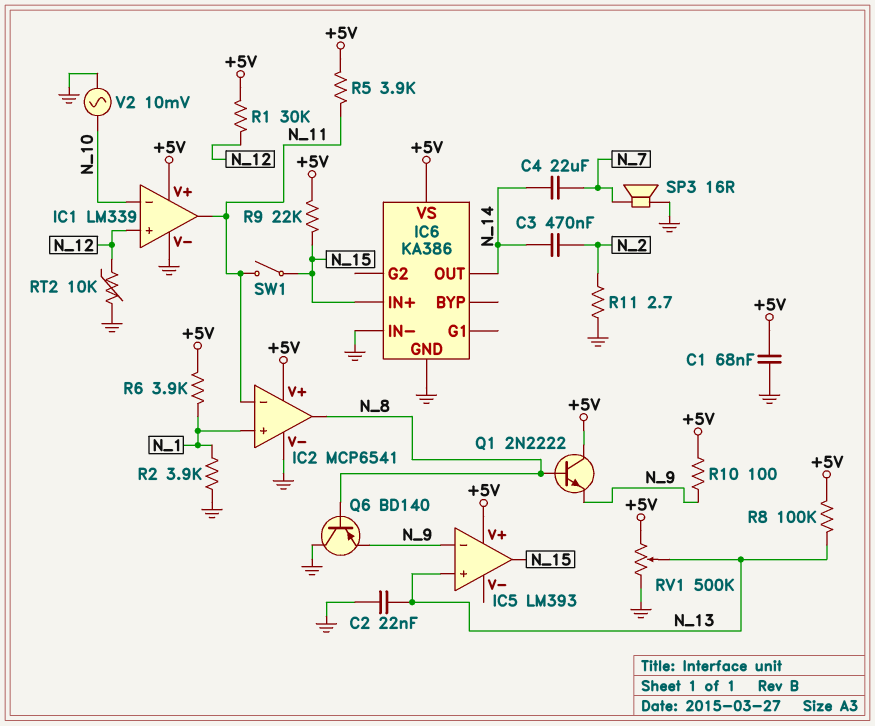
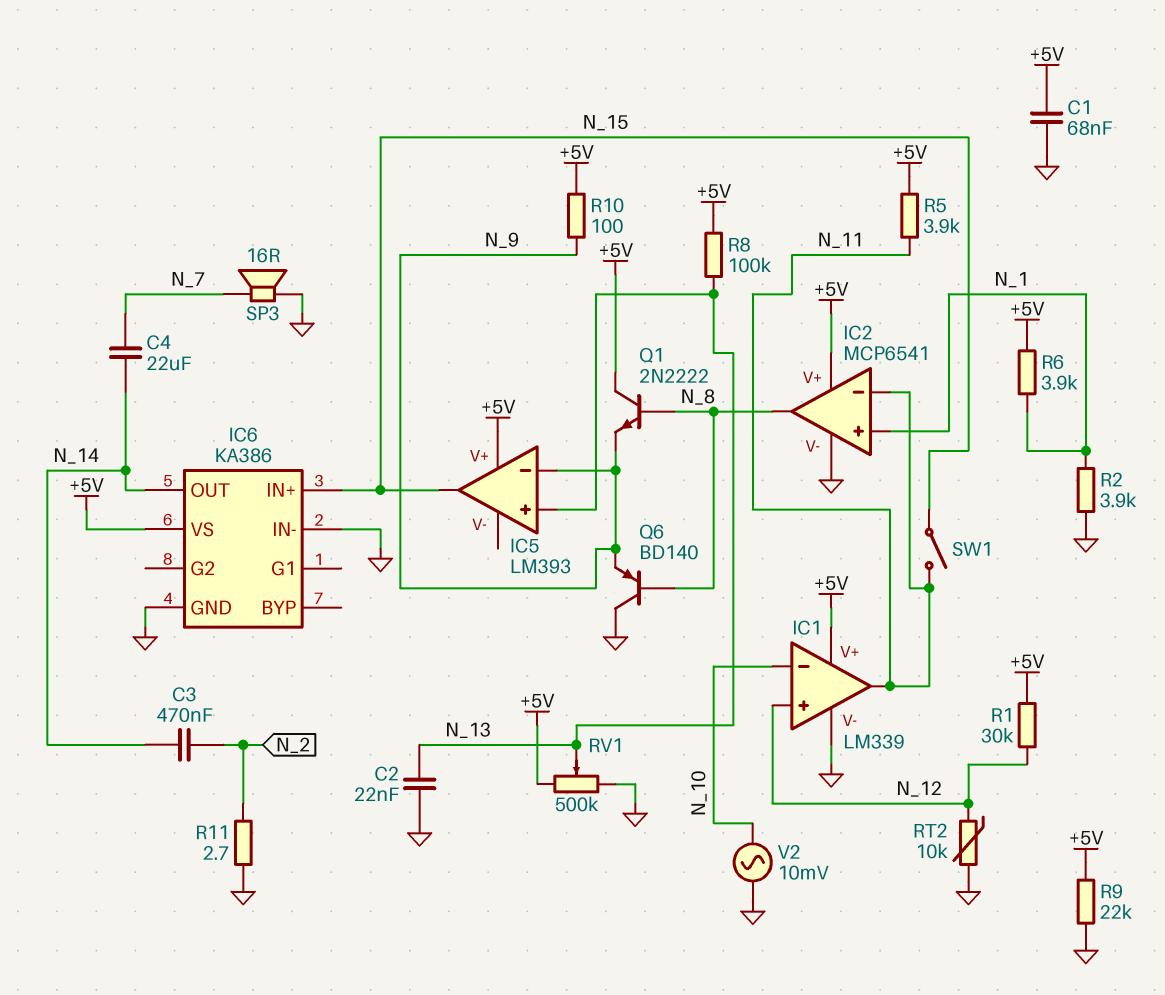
R9: 22k (+5V, N_15) -> 22k (+5V, GND)

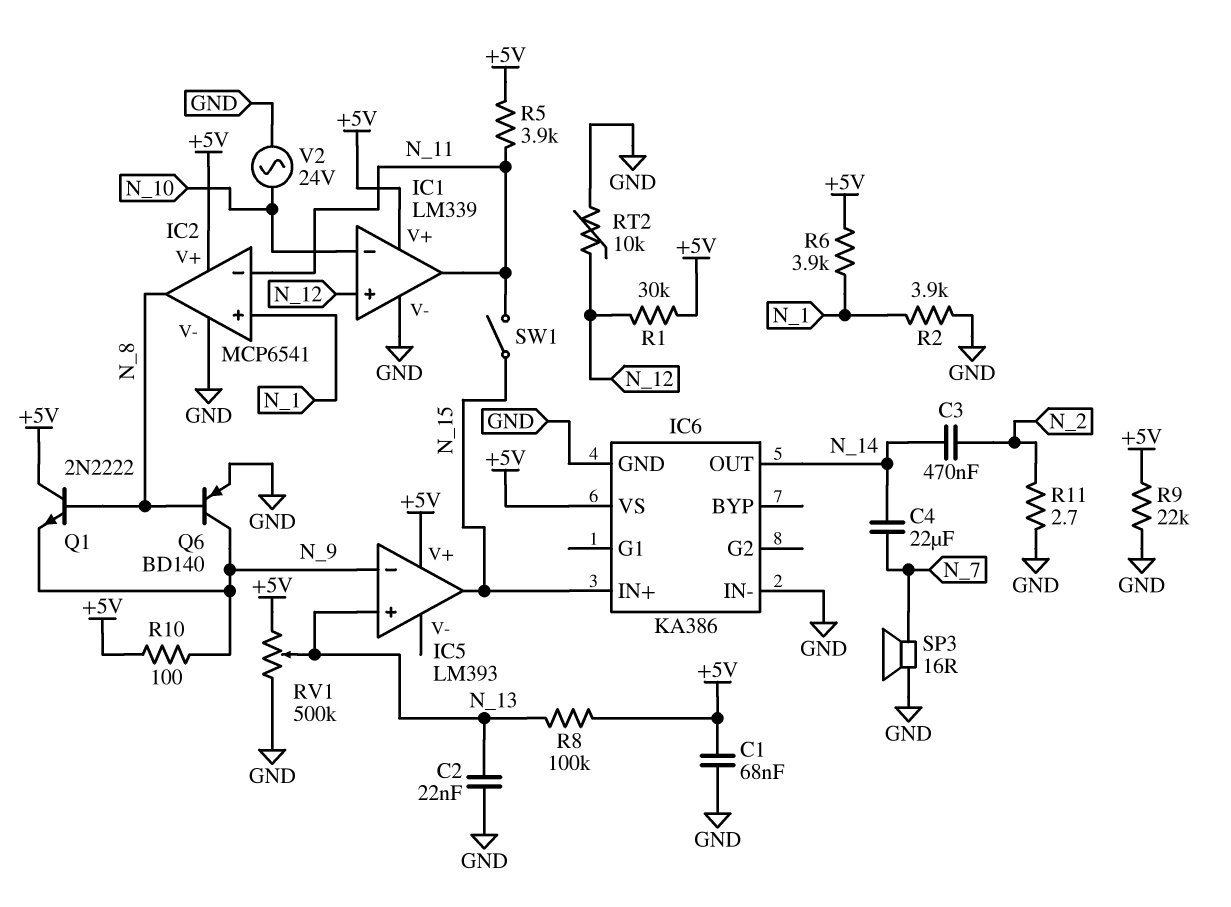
Q6: PNP BD140 (B N_8, C GND, E N_9) -> PNP BD140 (B N_8, C N_9, E GND)
V2: AC 10mV (GND, N_10) -> AC 24V (GND, N_10)

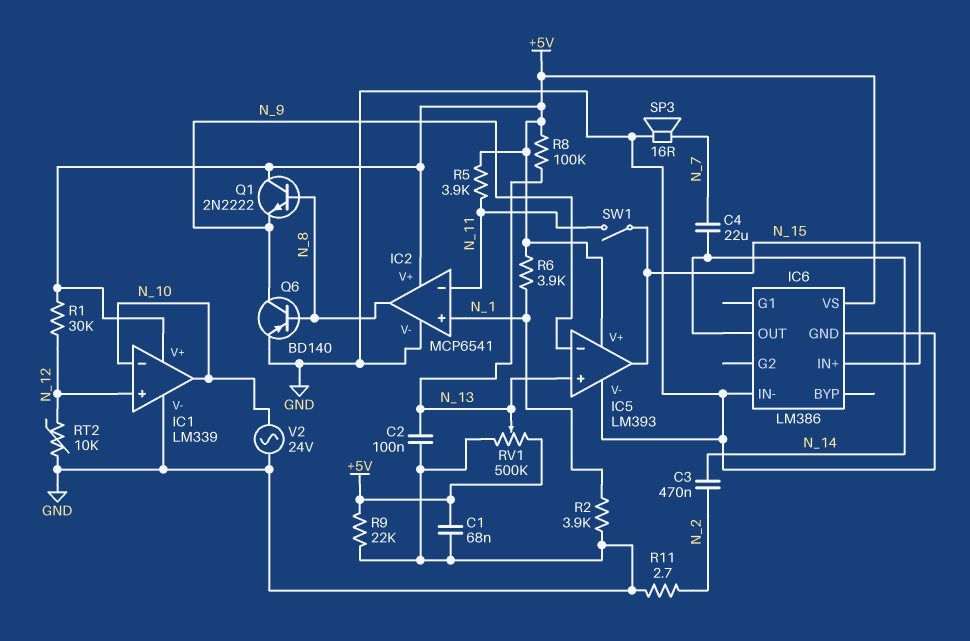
C2: 22nF (GND, N_13) -> 100nF (GND, N_13)
IC1 pin out: N_11 -> N_10
IC5 pin V-: none -> GND
IC6: KA386 -> LM386
R10: 100 (+5V, N_9) -> none

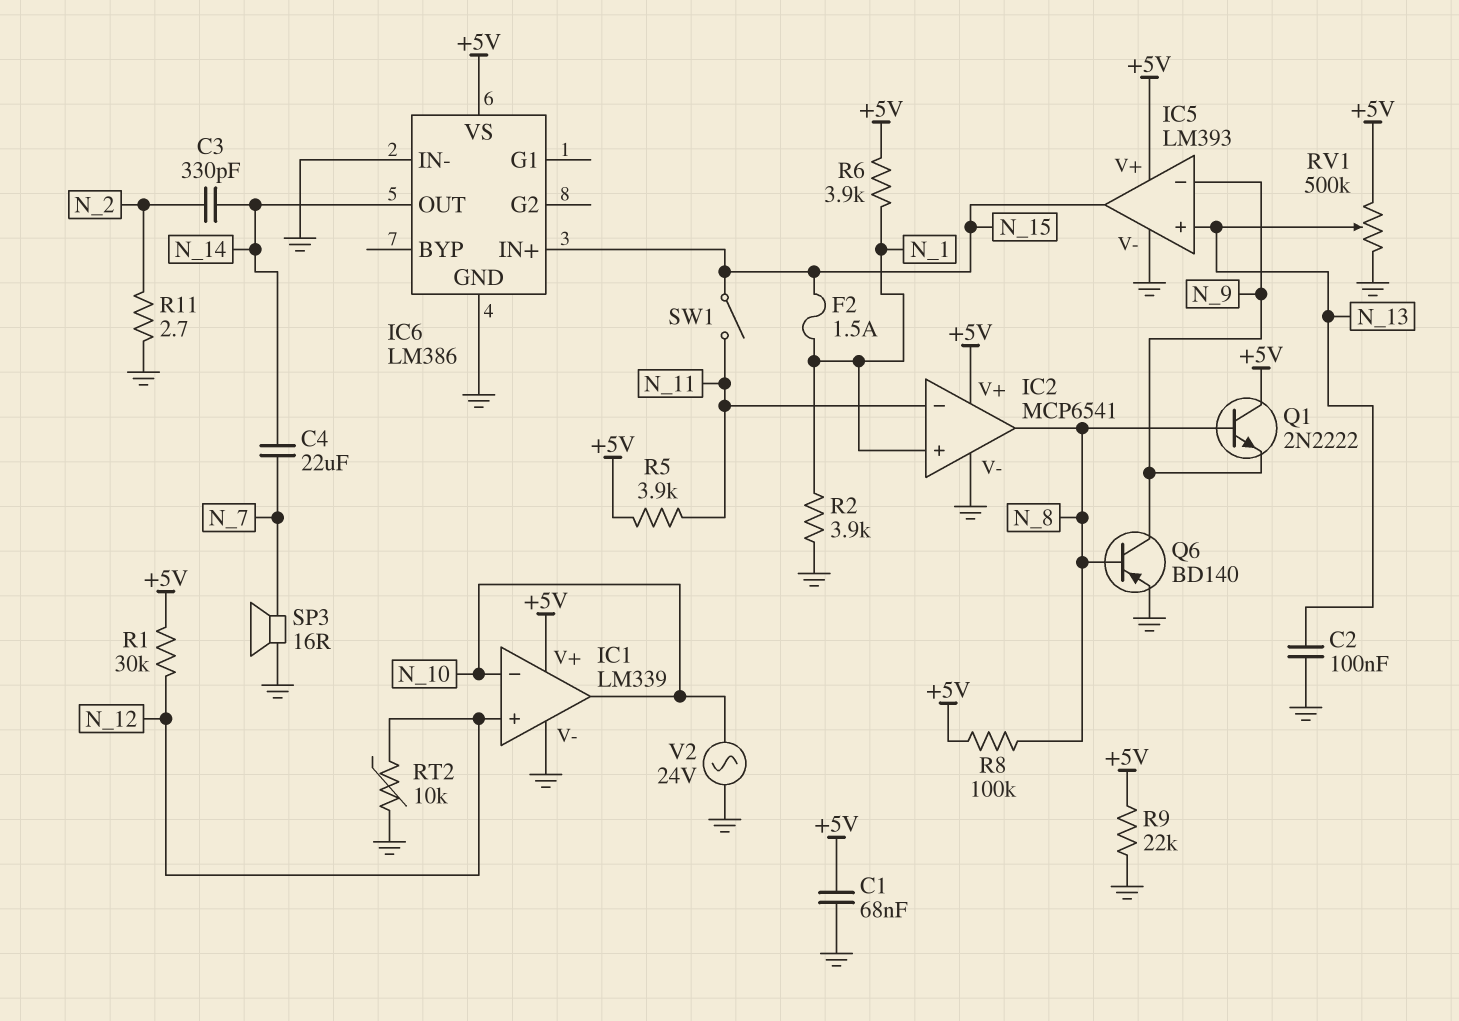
C3: 470nF (N_2, N_14) -> 330pF (N_2, N_14)
F2: none -> 1.5A (N_1, N_15)
R8: 100k (+5V, N_13) -> 100k (+5V, N_8)

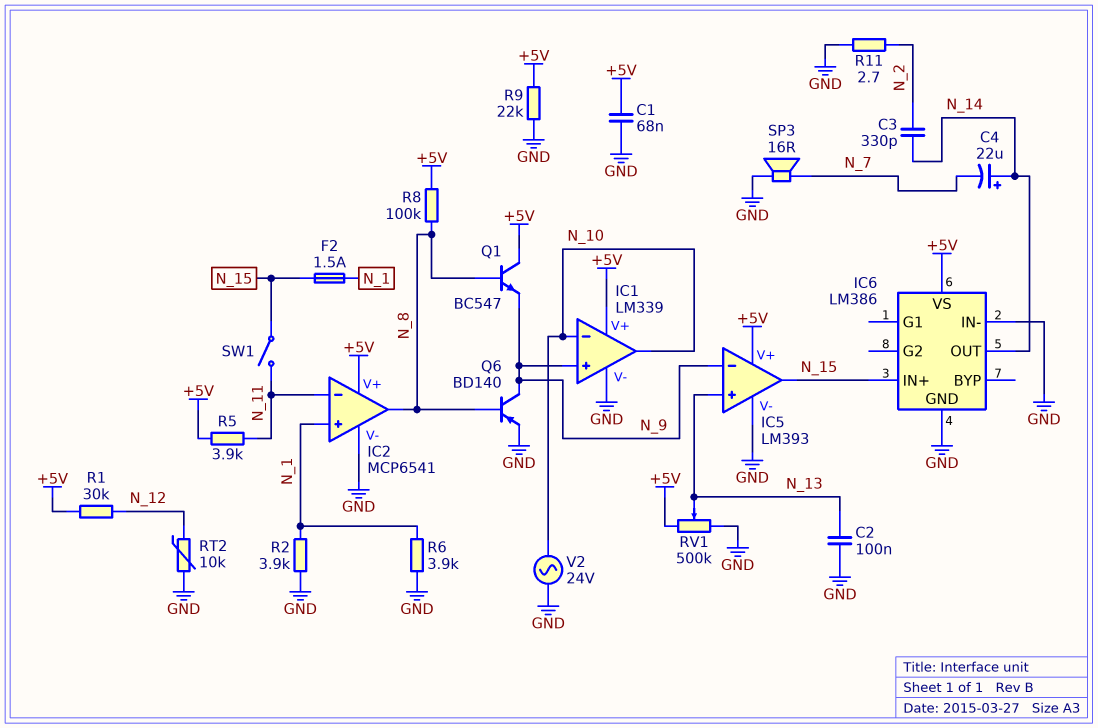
C4: 22uF (N_7, N_14) -> 22uF (plus N_14, minus N_7)
IC1 pin in+: N_12 -> N_9
Q1: NPN 2N2222 (B N_8, C +5V, E N_9) -> NPN BC547 (B N_8, C +5V, E N_9)
R6: 3.9k (+5V, N_1) -> 3.9k (GND, N_1)

